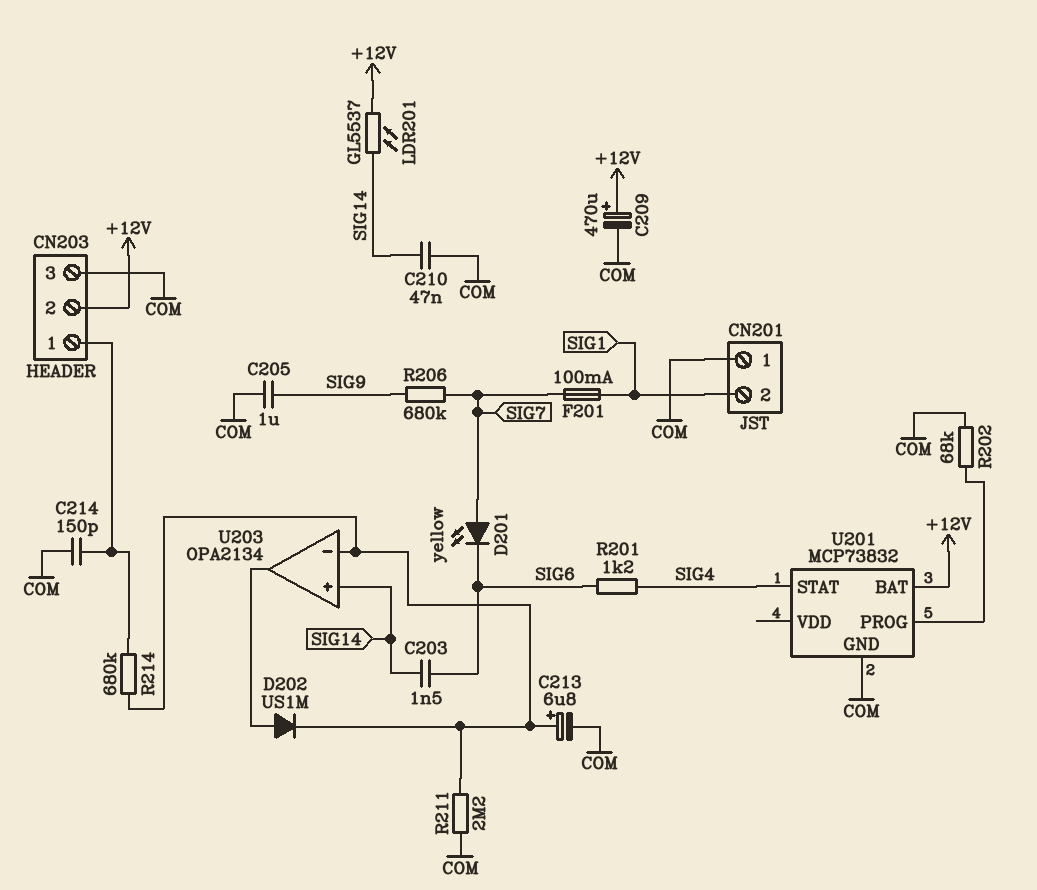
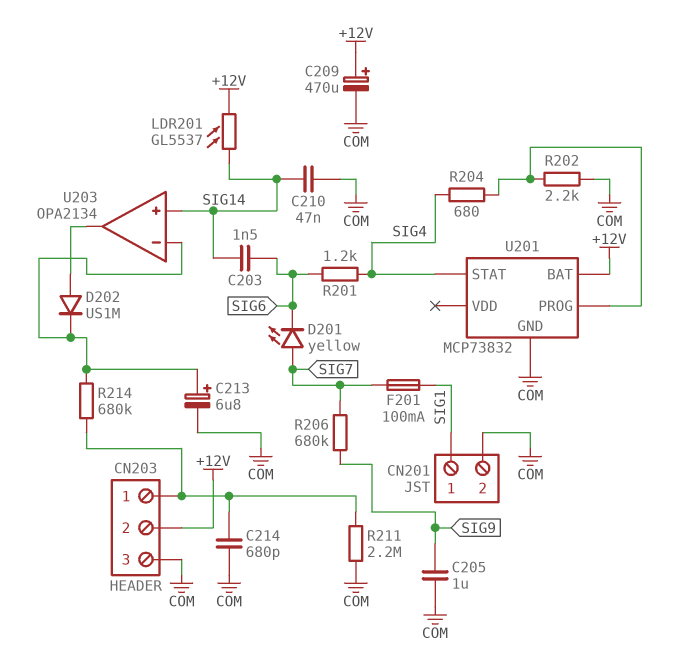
C214: 150pF (CN203/1, COM) -> 680pF (CN203/1, COM)
CN201 pin 1: COM -> SIG1
CN201 pin 2: SIG1 -> COM
R202: 68k (COM, U201/PROG) -> 2.2k (COM, U201/PROG)
R204: none -> 680 (SIG4, U201/PROG)
R211: 2.2M (COM, U203/in-) -> 2.2M (CN203/1, COM)

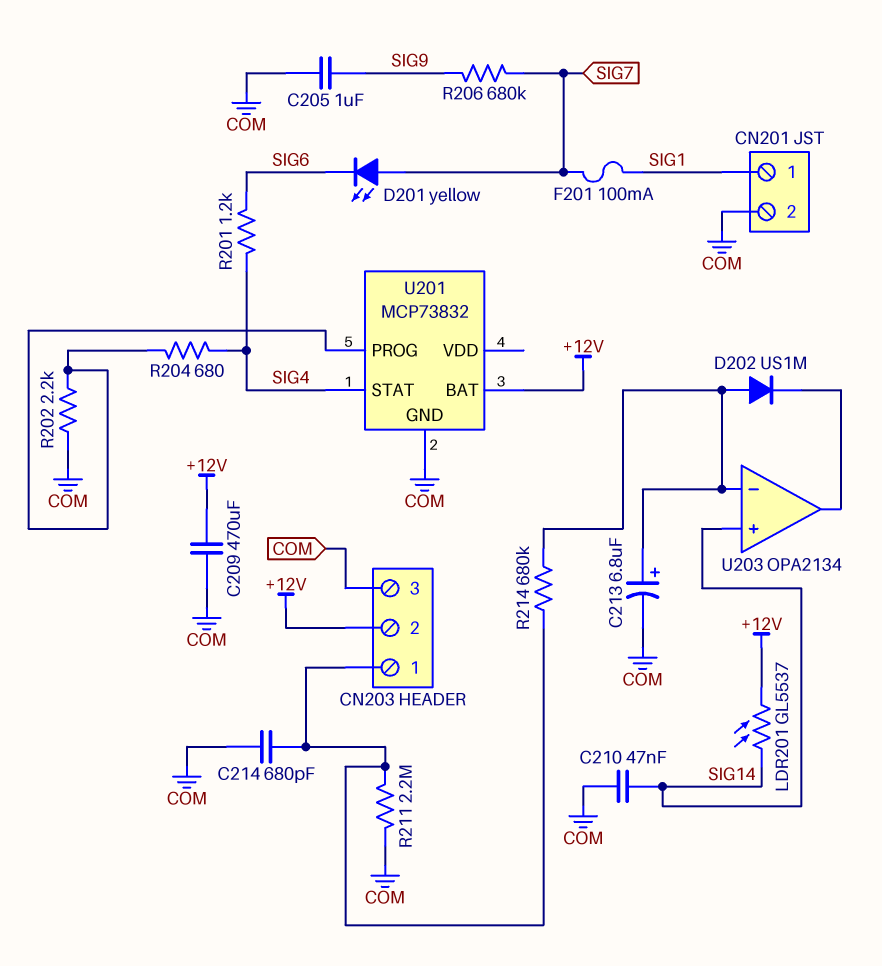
C203: 1.5nF (SIG6, SIG14) -> none
C209: 470uF (plus +12V, minus COM) -> 470uF (+12V, COM)
D202: diode US1M (A U203/out, K U203/in-) -> diode US1M (A U203/in-, K U203/out)

